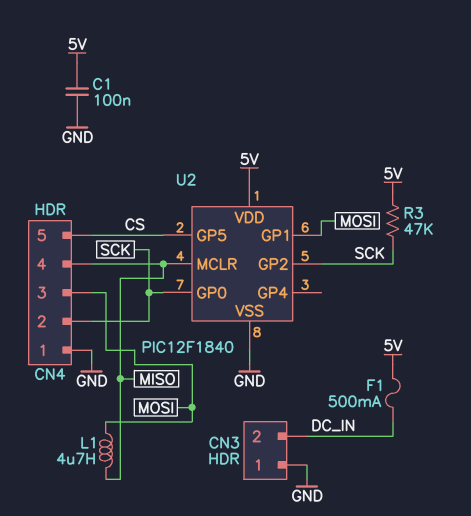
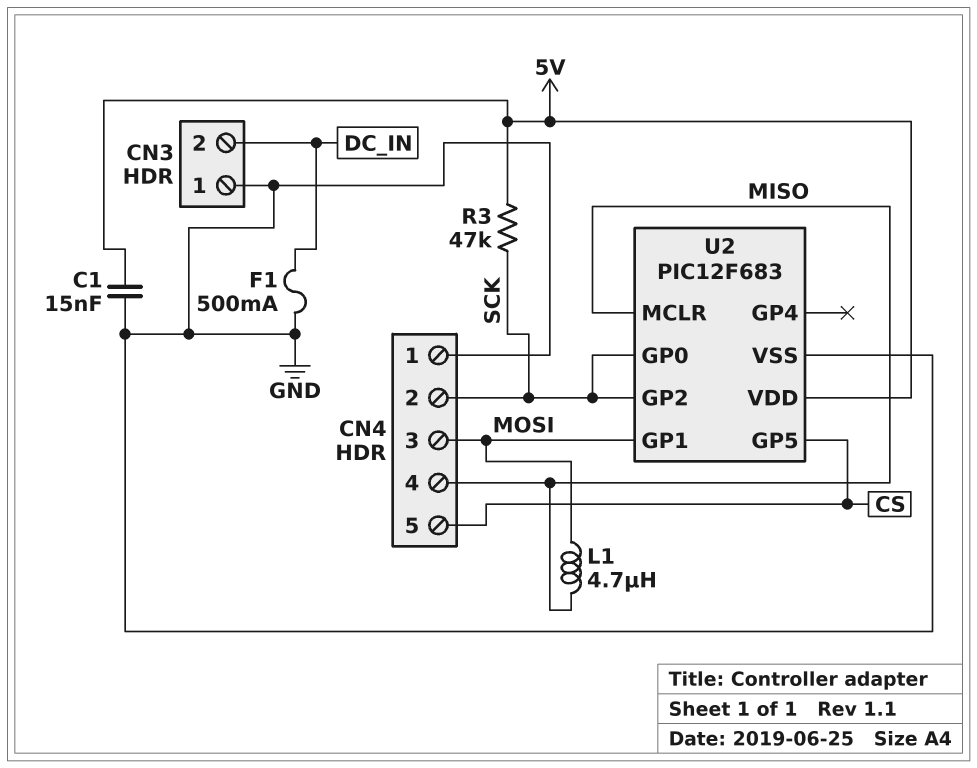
C1: 100nF (5V, GND) -> 15nF (5V, GND)
F1: 500mA (5V, DC_IN) -> 500mA (DC_IN, GND)
U2: PIC12F1840 -> PIC12F683

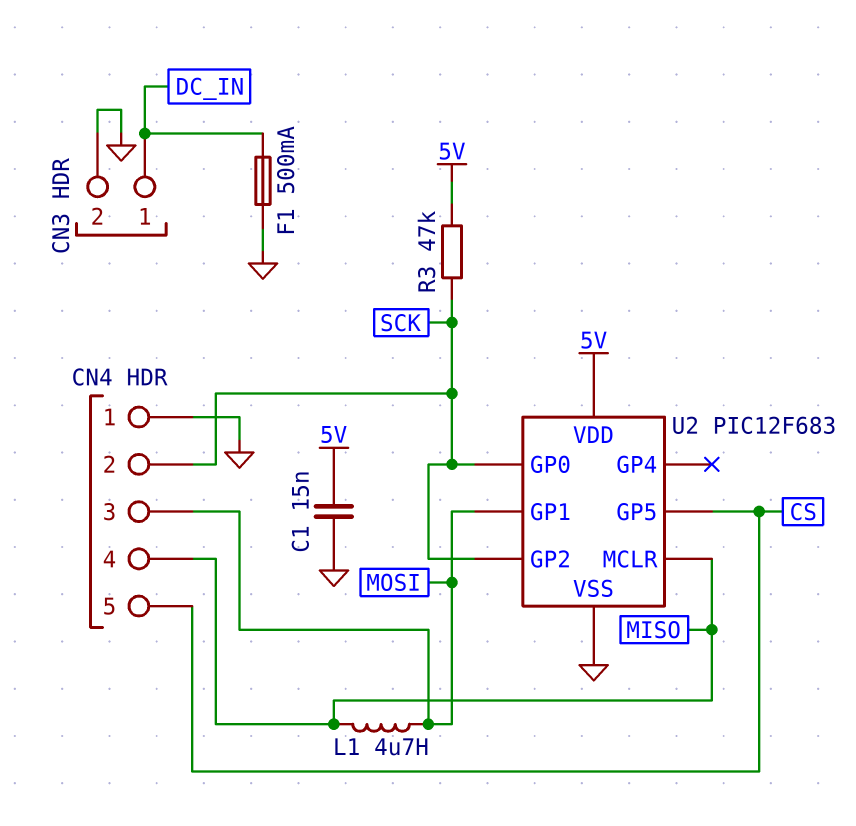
CN3 pin 1: GND -> DC_IN
CN3 pin 2: DC_IN -> GND

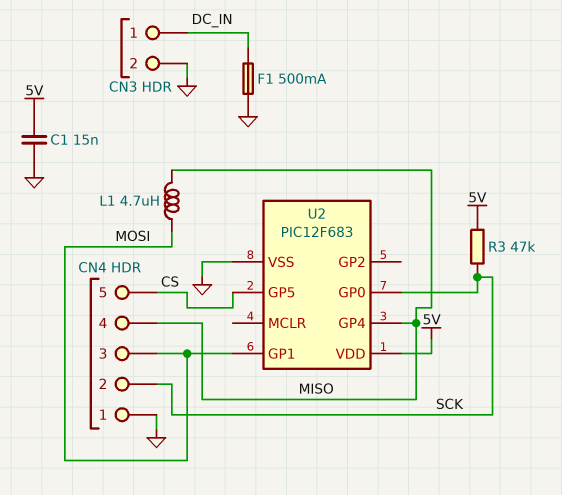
U2 pin GP2: SCK -> none
U2 pin GP4: none -> MISO
U2 pin MCLR: MISO -> none

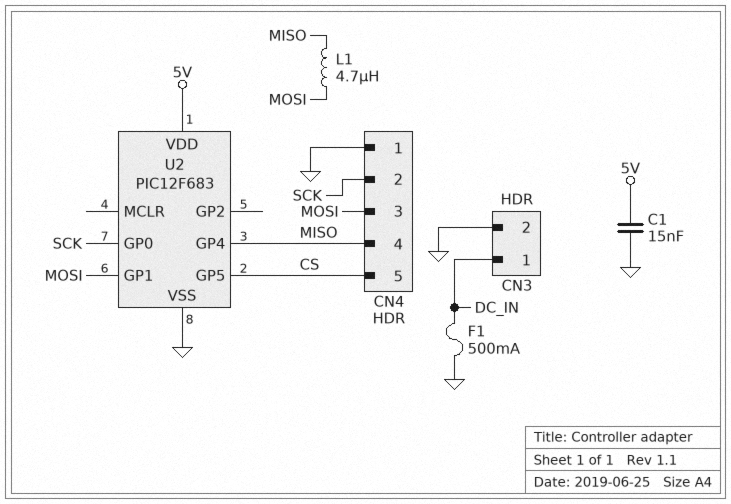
R3: 47k (5V, SCK) -> none

